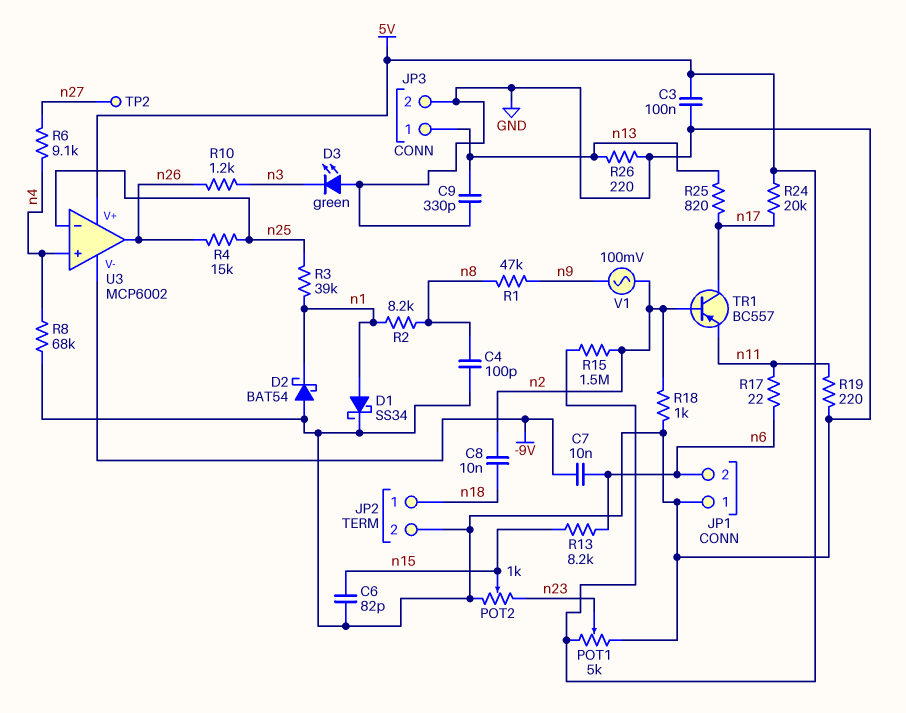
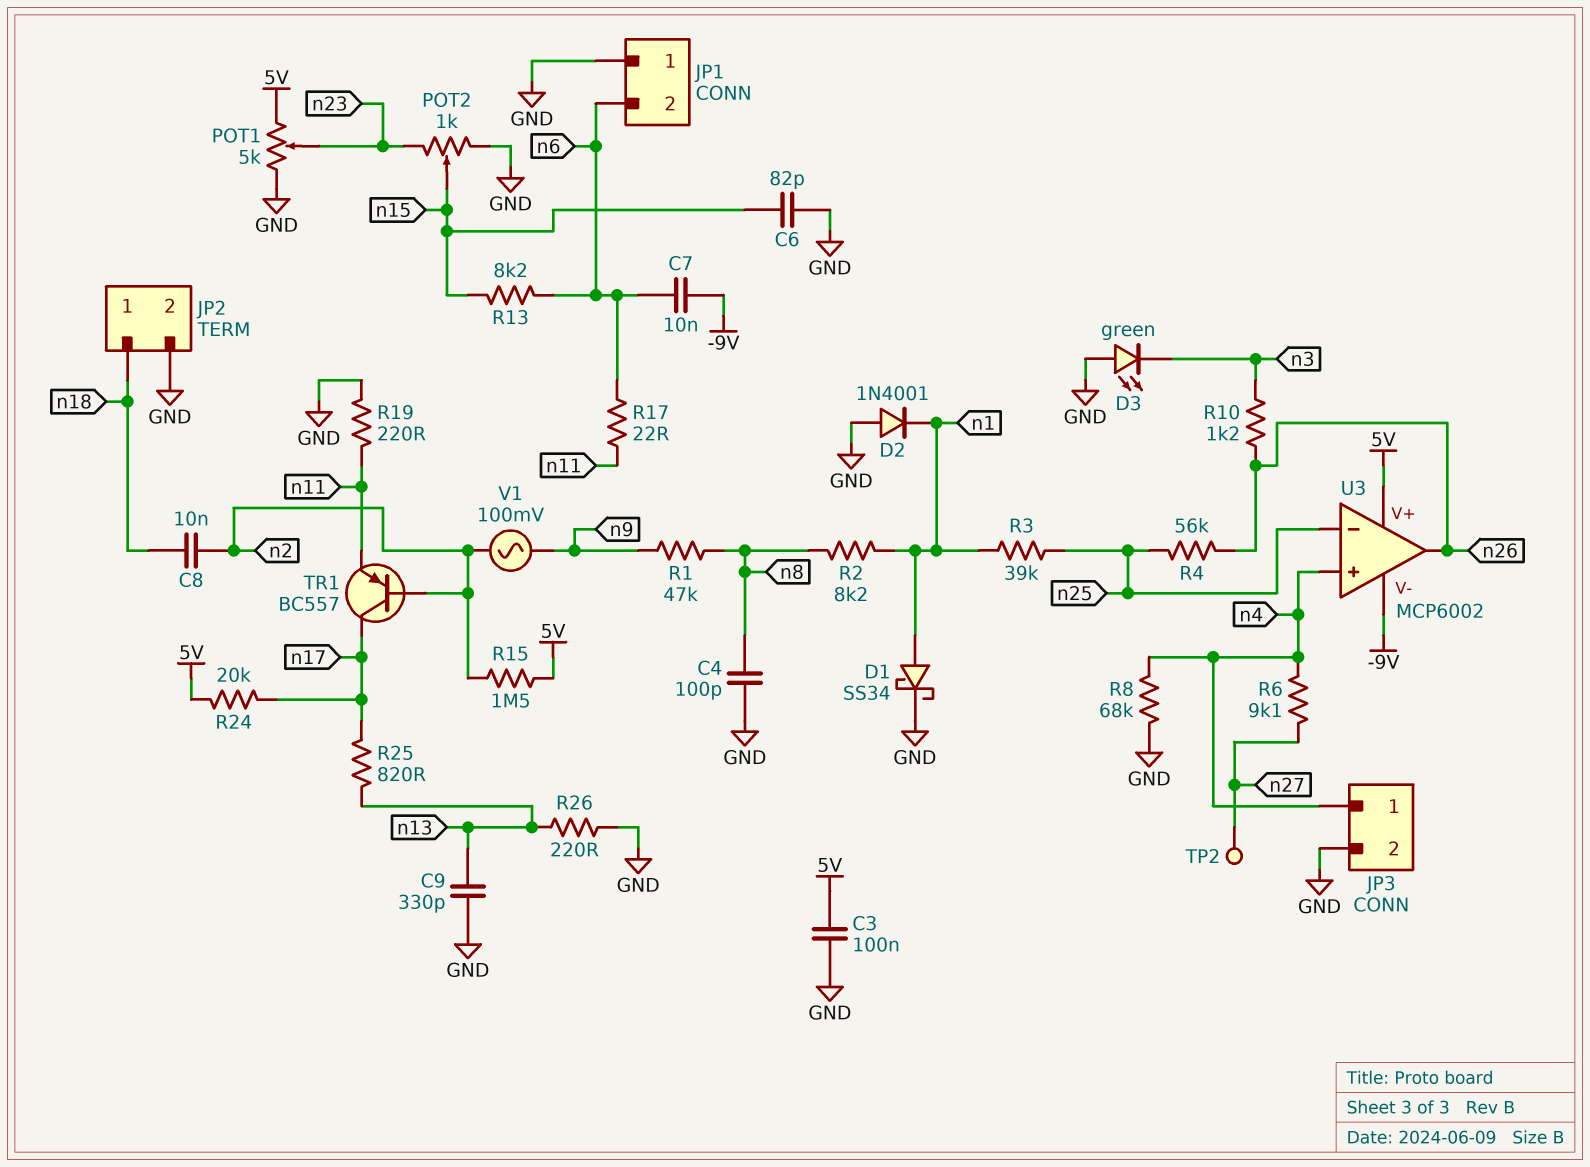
D2: schottky BAT54 (A GND, K n1) -> diode 1N4001 (A GND, K n1)
JP3 pin 1: n13 -> n4
R4: 15k (n25, n26) -> 56k (n25, n26)
R18: 1k (GND, n2) -> none

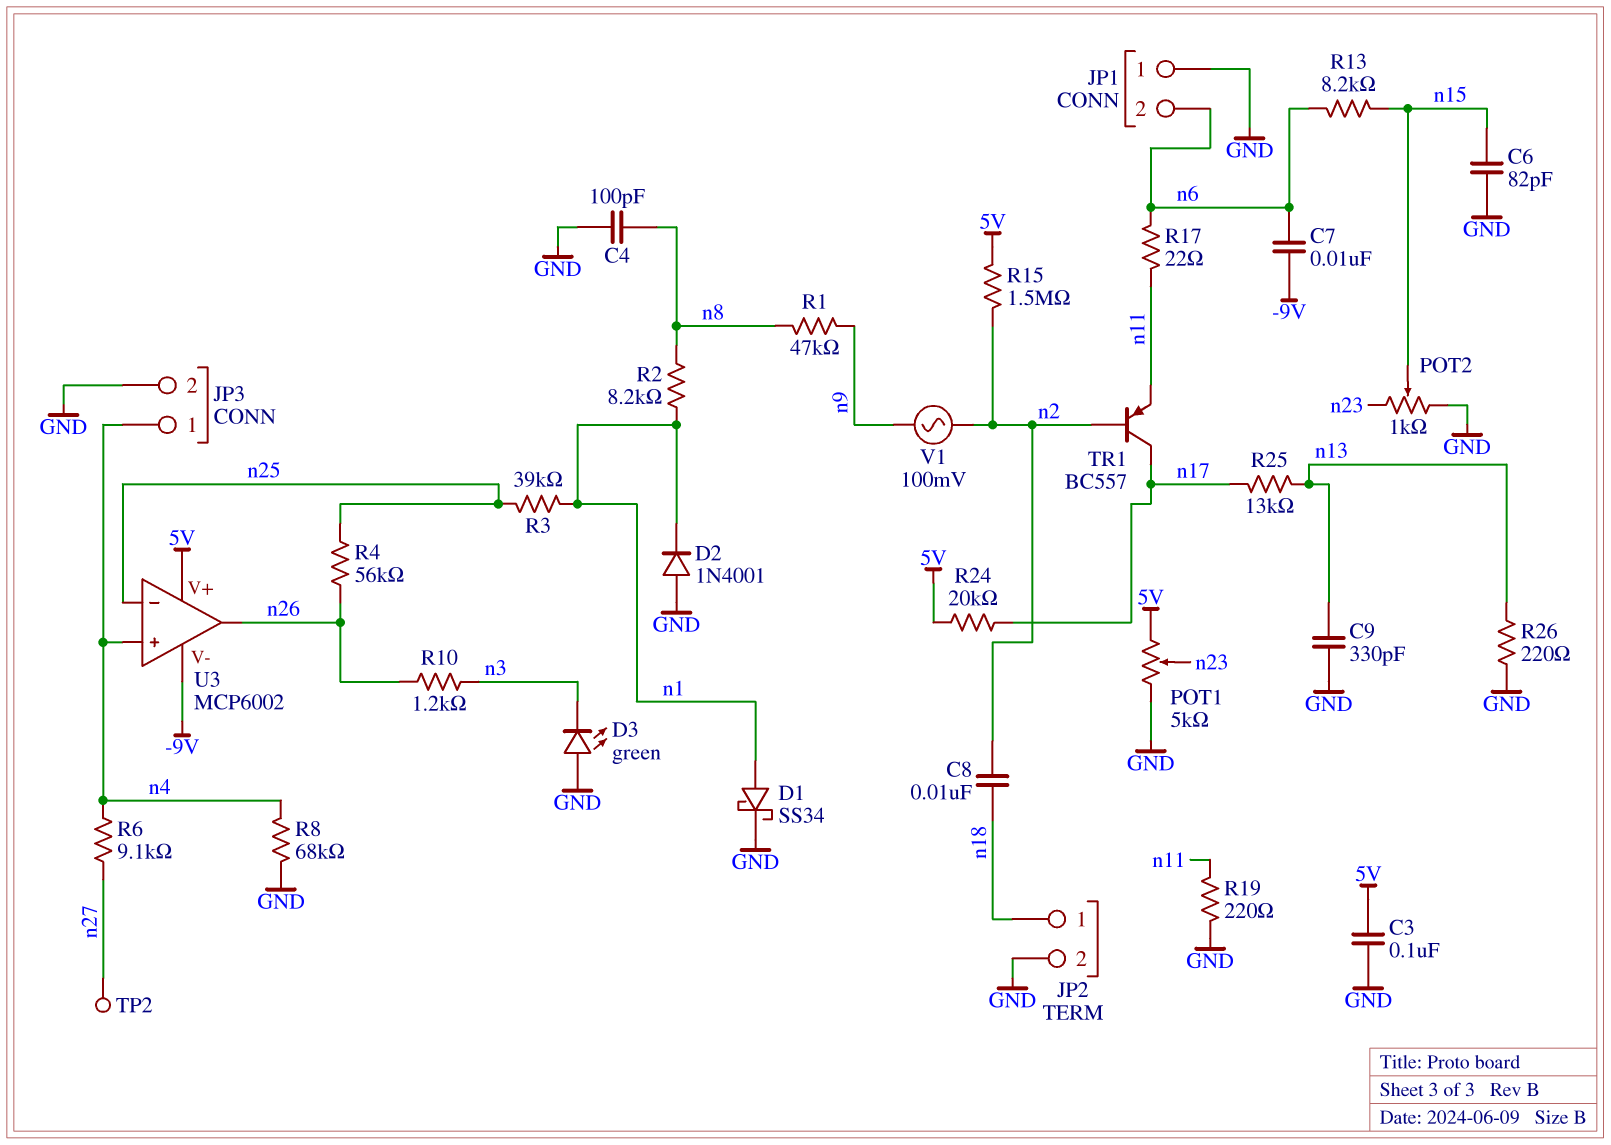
R25: 820 (n13, n17) -> 13k (n13, n17)

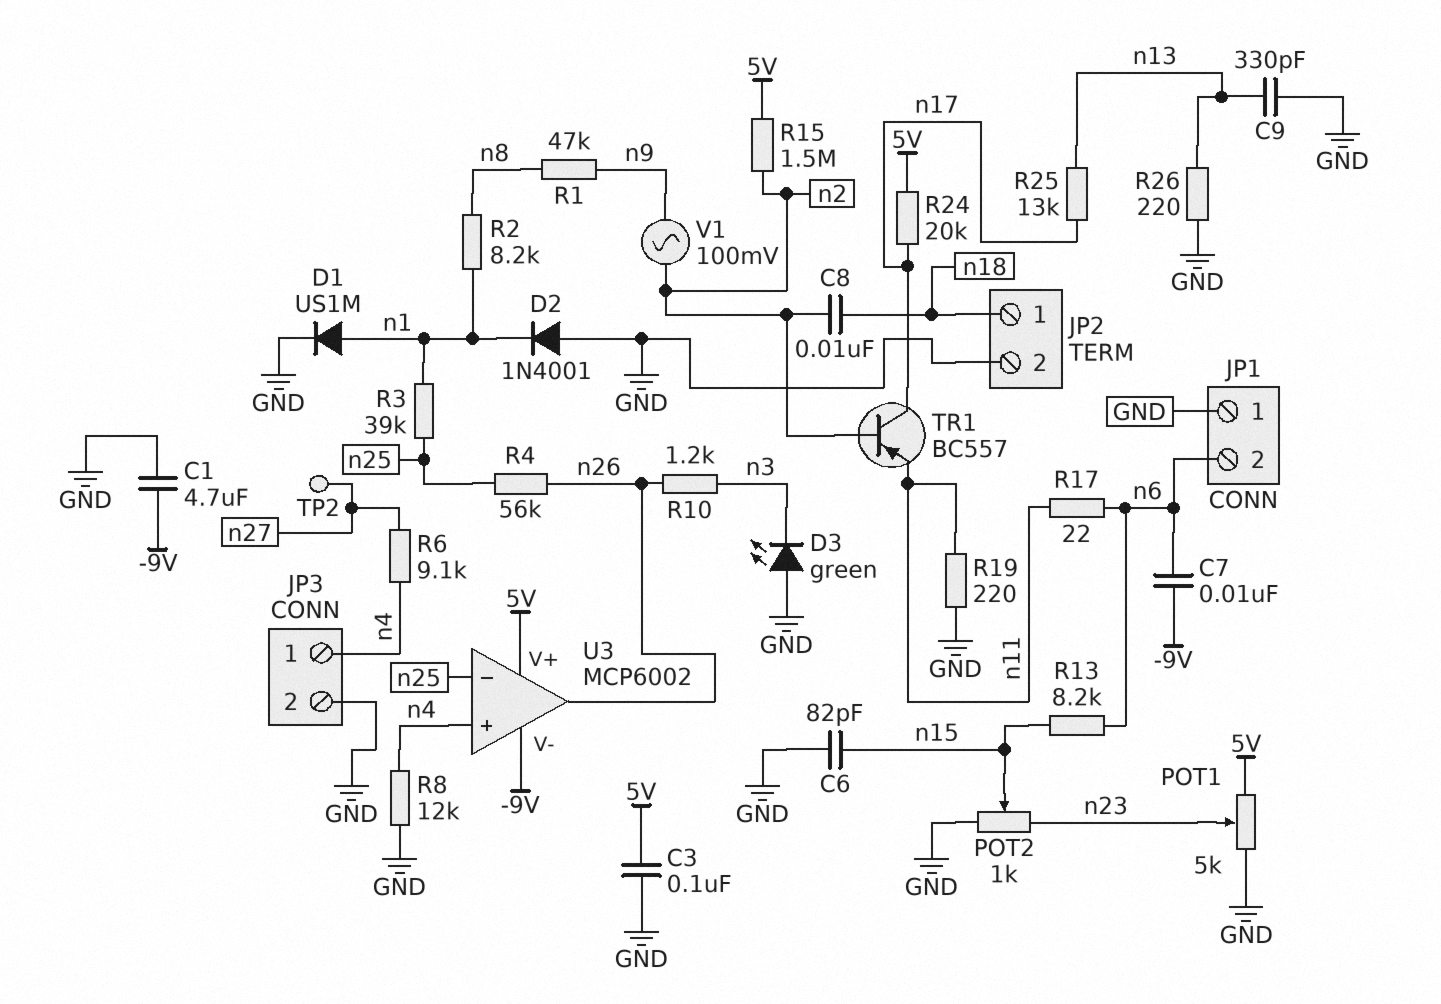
C1: none -> 4.7uF (-9V, GND)
C4: 100pF (GND, n8) -> none
D1: schottky SS34 (A n1, K GND) -> diode US1M (A n1, K GND)
R8: 68k (GND, n4) -> 12k (GND, n4)

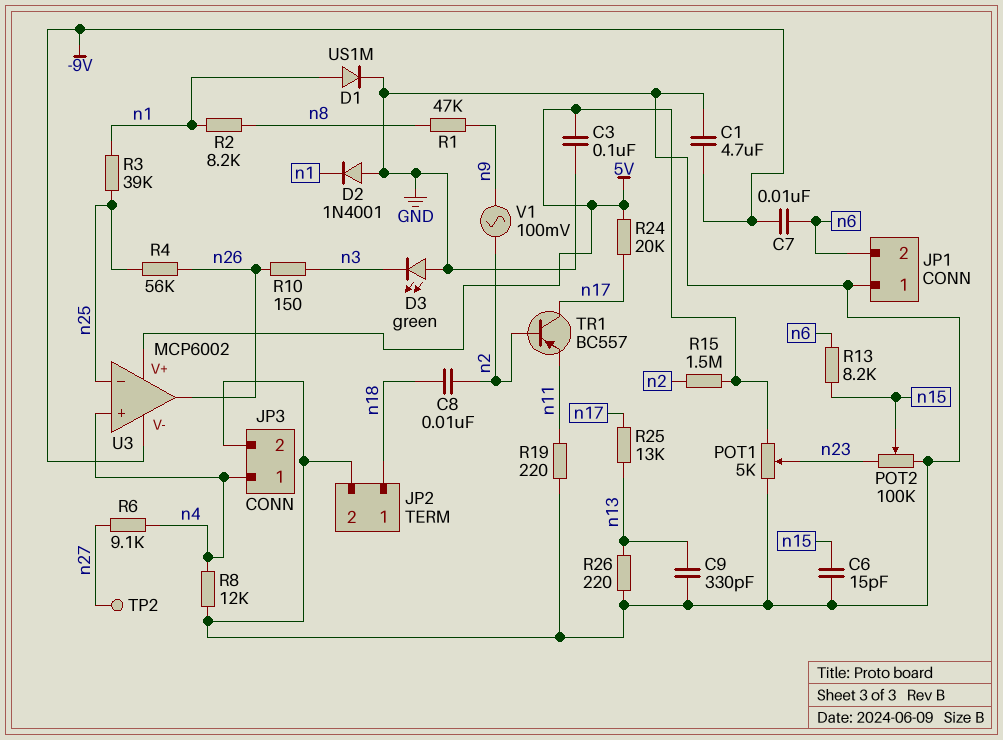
C6: 82pF (GND, n15) -> 15pF (GND, n15)
POT2: 1k (GND, n23, wiper n15) -> 100k (GND, n23, wiper n15)
R10: 1.2k (n3, n26) -> 150 (n3, n26)
R17: 22 (n6, n11) -> none

